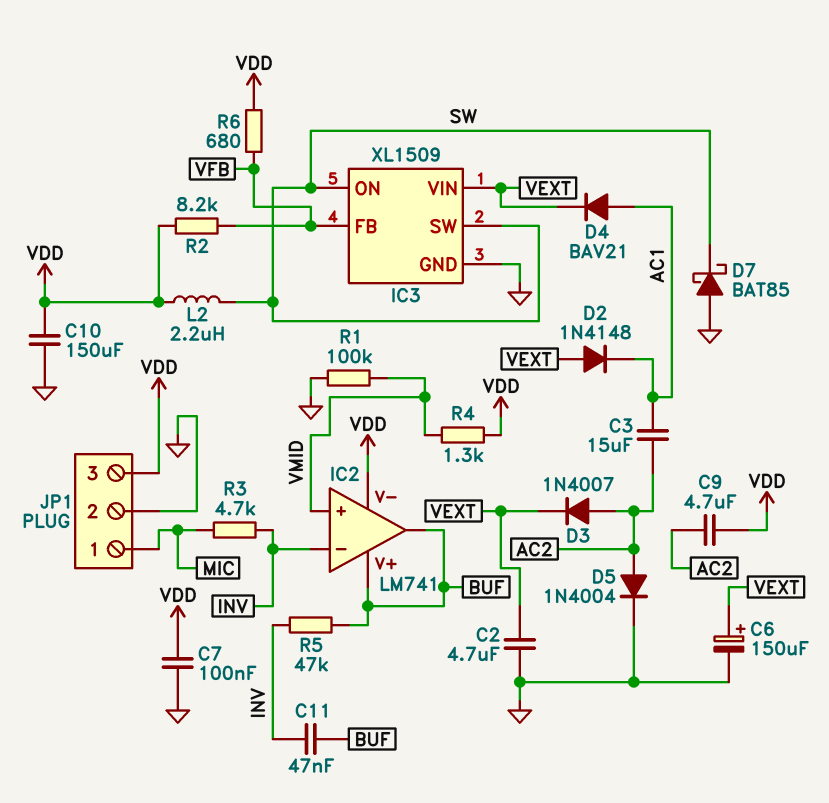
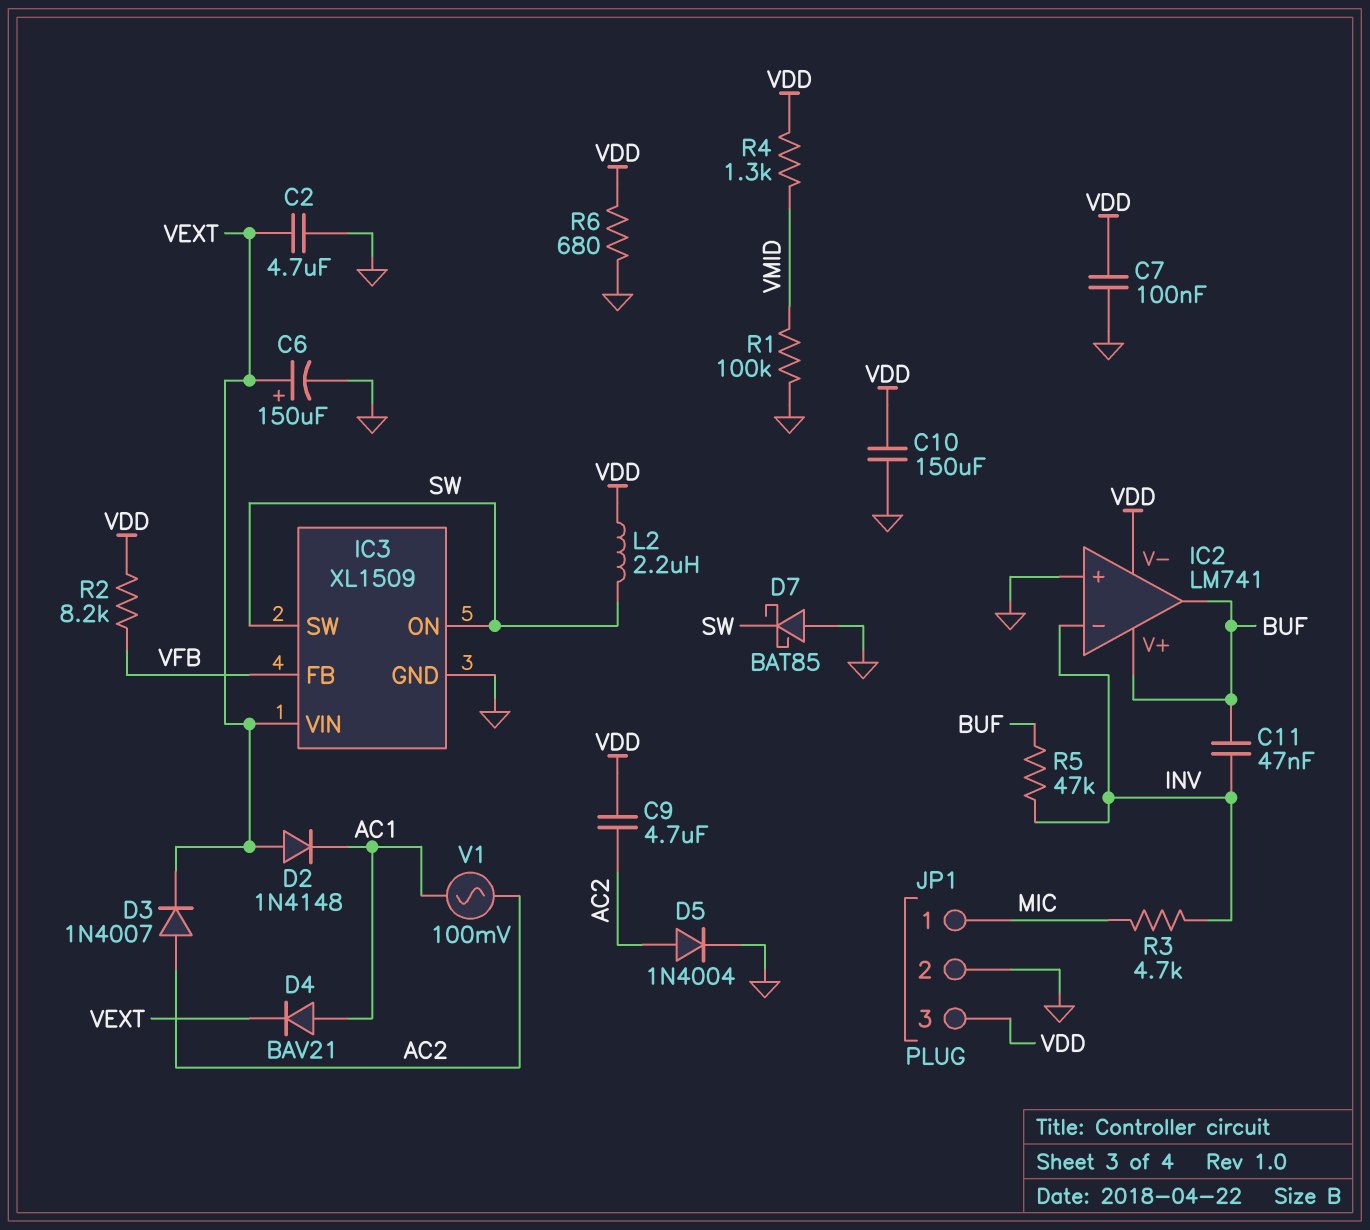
C3: 15uF (AC1, AC2) -> none
IC2 pin in+: VMID -> GND
R6: 680 (VDD, VFB) -> 680 (GND, VDD)
V1: none -> AC 100mV (AC1, AC2)

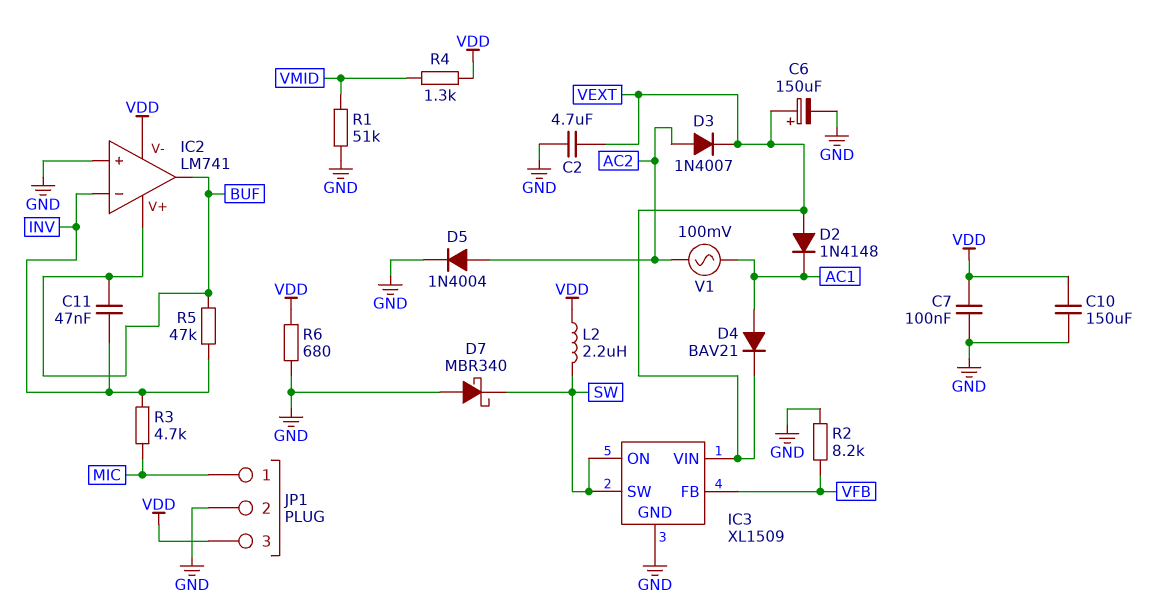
C9: 4.7uF (AC2, VDD) -> none
D7: schottky BAT85 (A GND, K SW) -> schottky MBR340 (A GND, K SW)
R1: 100k (GND, VMID) -> 51k (GND, VMID)
R2: 8.2k (VDD, VFB) -> 8.2k (GND, VFB)

